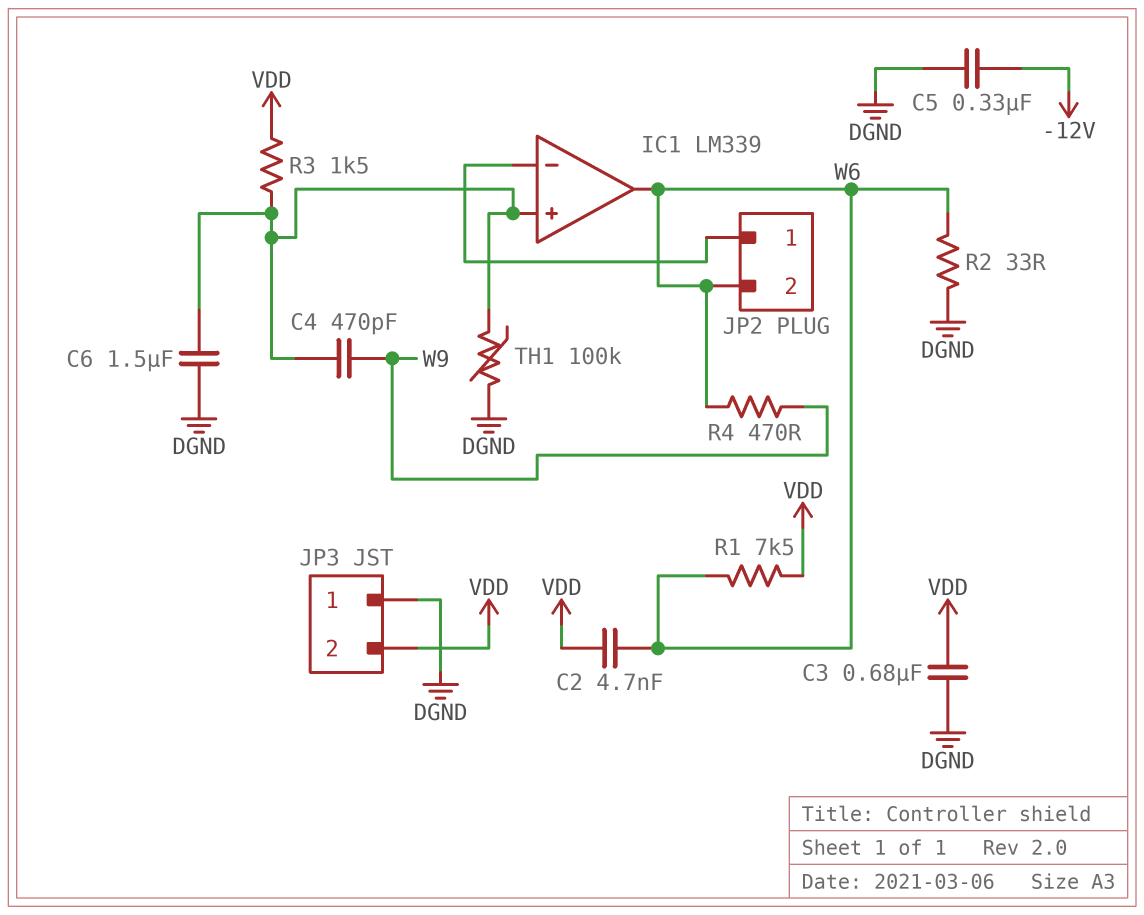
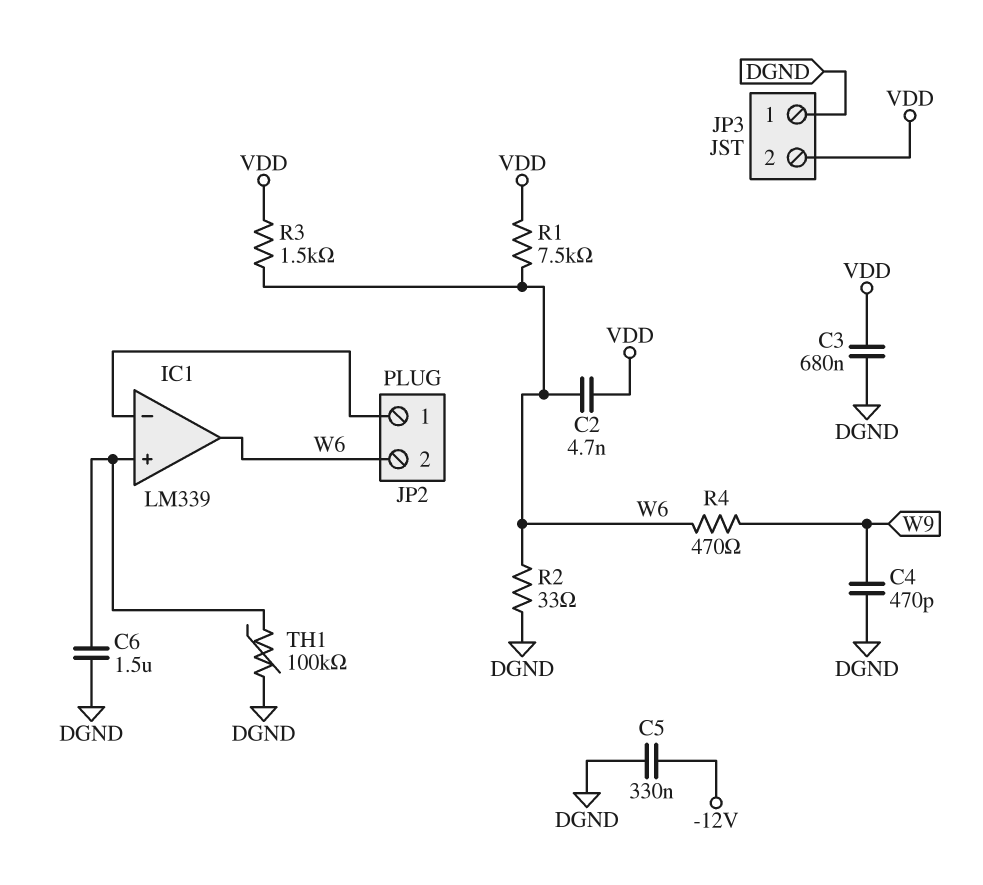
C4: 470pF (IC1/in+, W9) -> 470pF (DGND, W9)
R3: 1.5k (IC1/in+, VDD) -> 1.5k (VDD, W6)

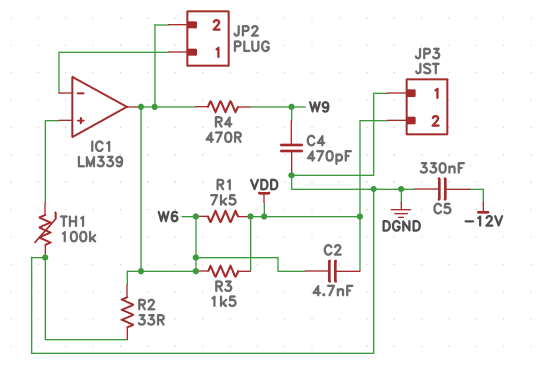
C3: 680nF (DGND, VDD) -> none
C6: 1.5uF (DGND, IC1/in+) -> none

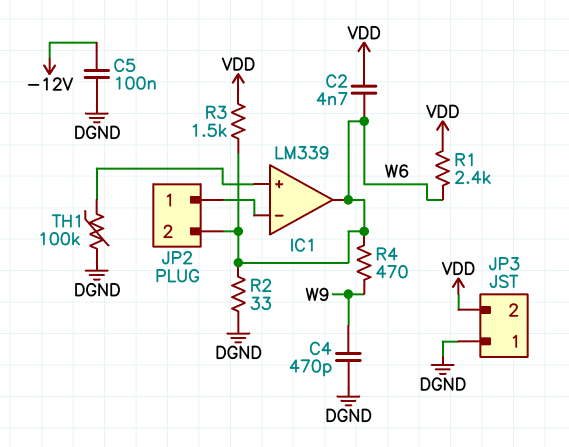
C5: 330nF (-12V, DGND) -> 100nF (-12V, DGND)
R1: 7.5k (VDD, W6) -> 2.4k (VDD, W6)

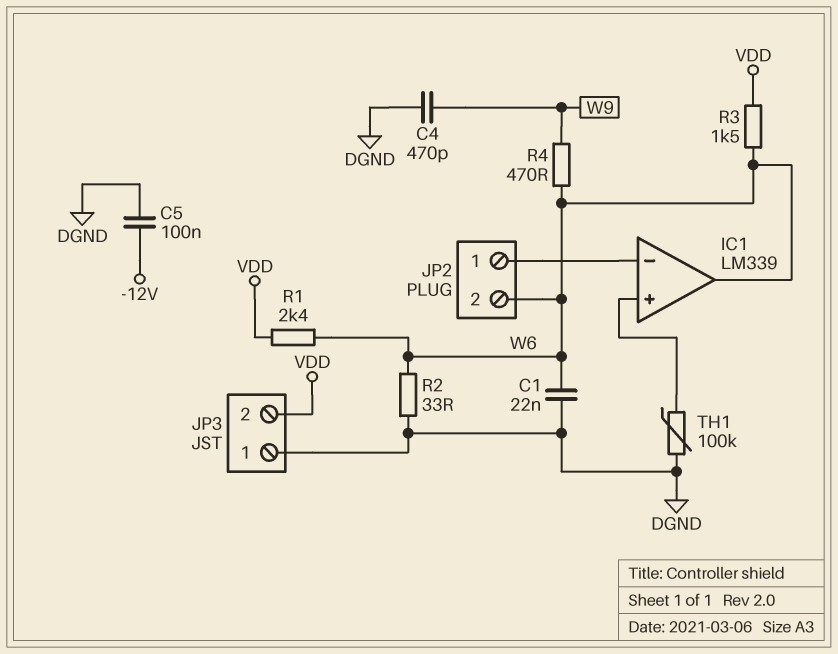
C1: none -> 22nF (DGND, W6)
C2: 4.7nF (VDD, W6) -> none

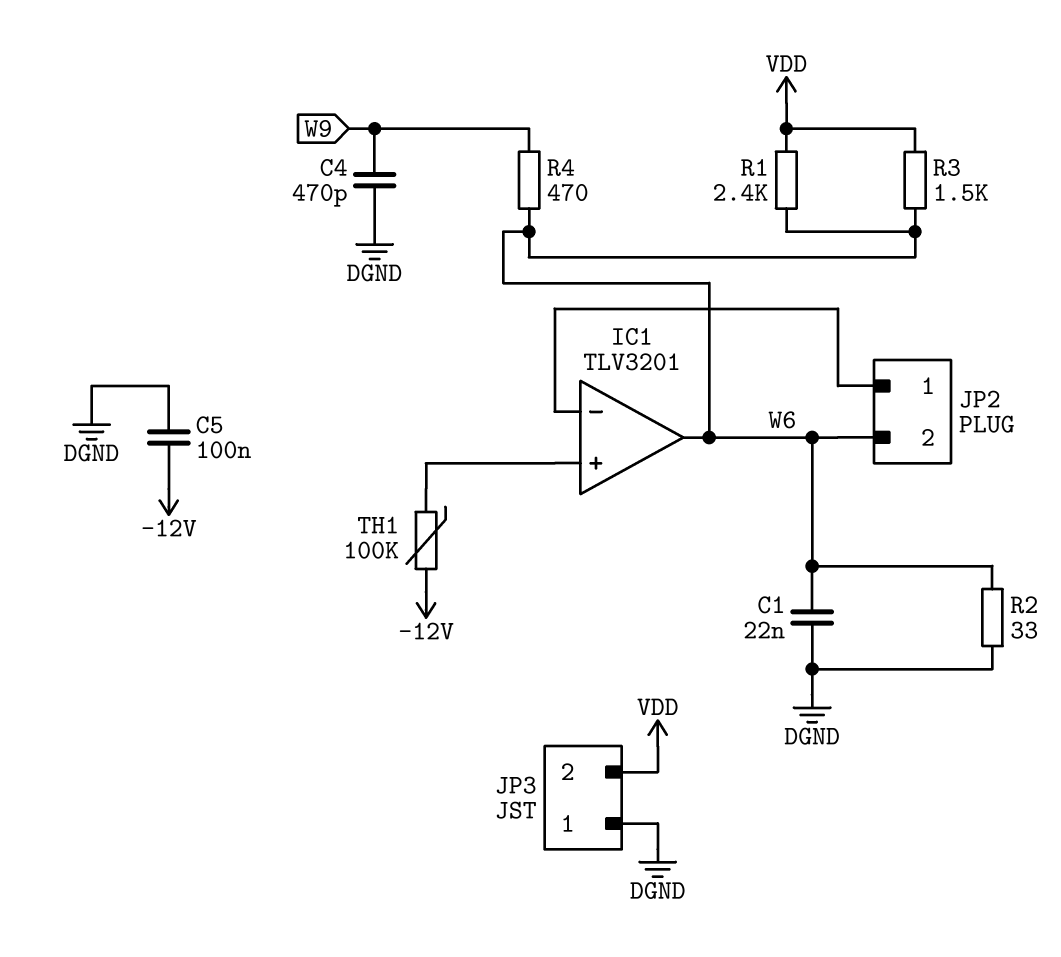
IC1: LM339 -> TLV3201
TH1: 100k (DGND, IC1/in+) -> 100k (-12V, IC1/in+)

